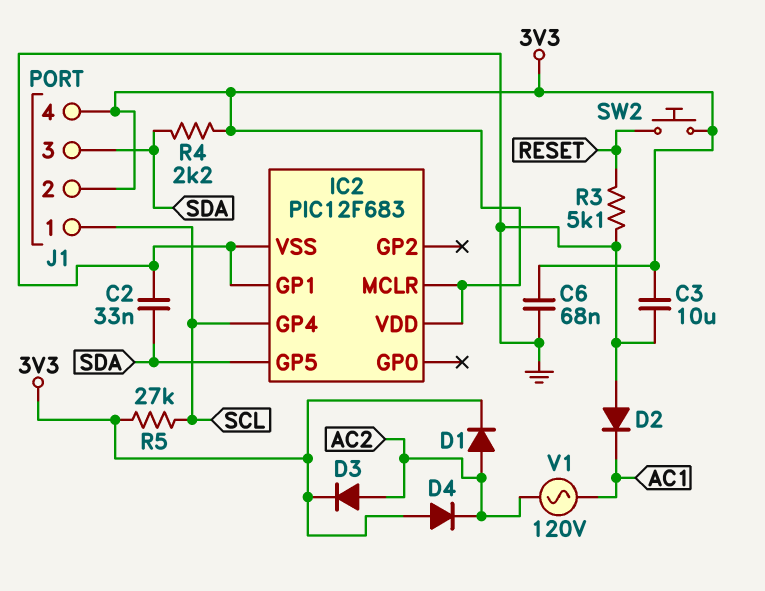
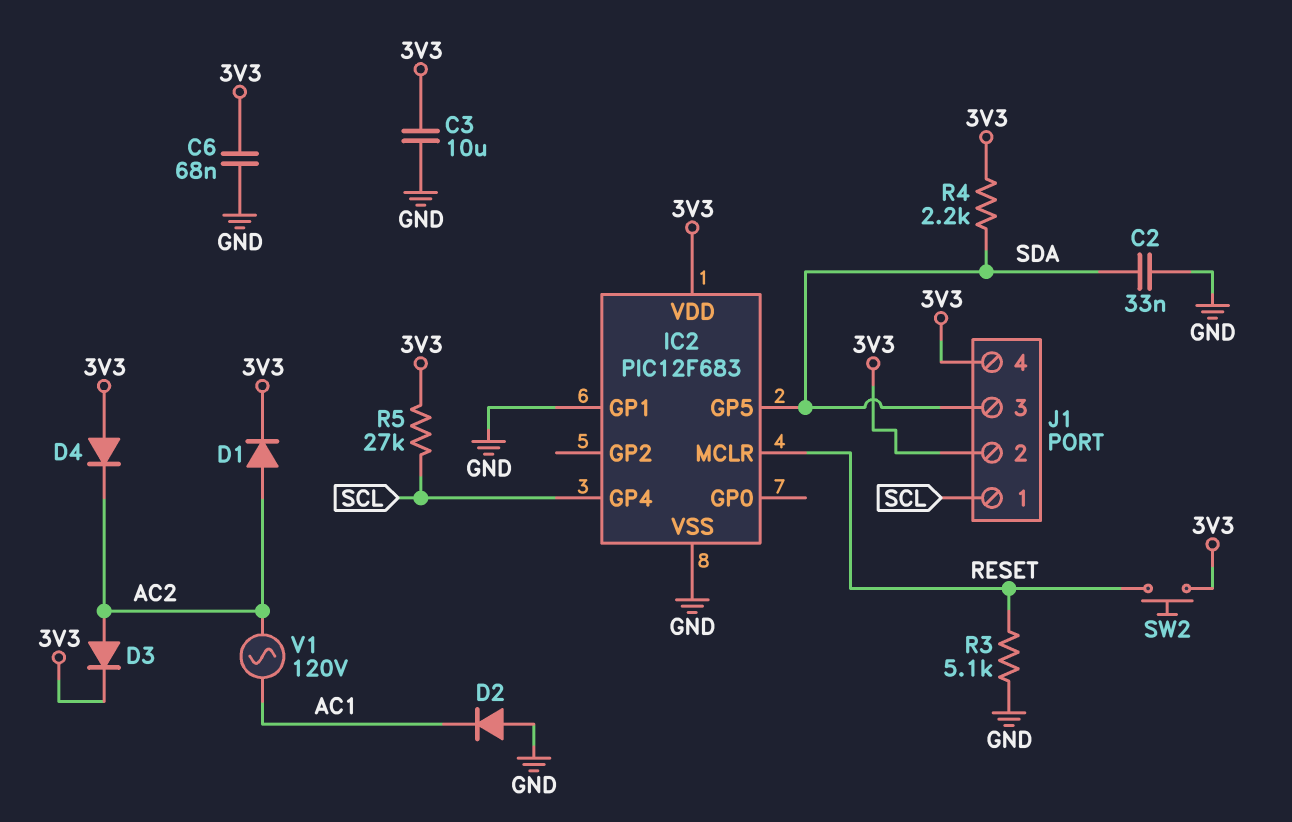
IC2 pin MCLR: 3V3 -> RESET

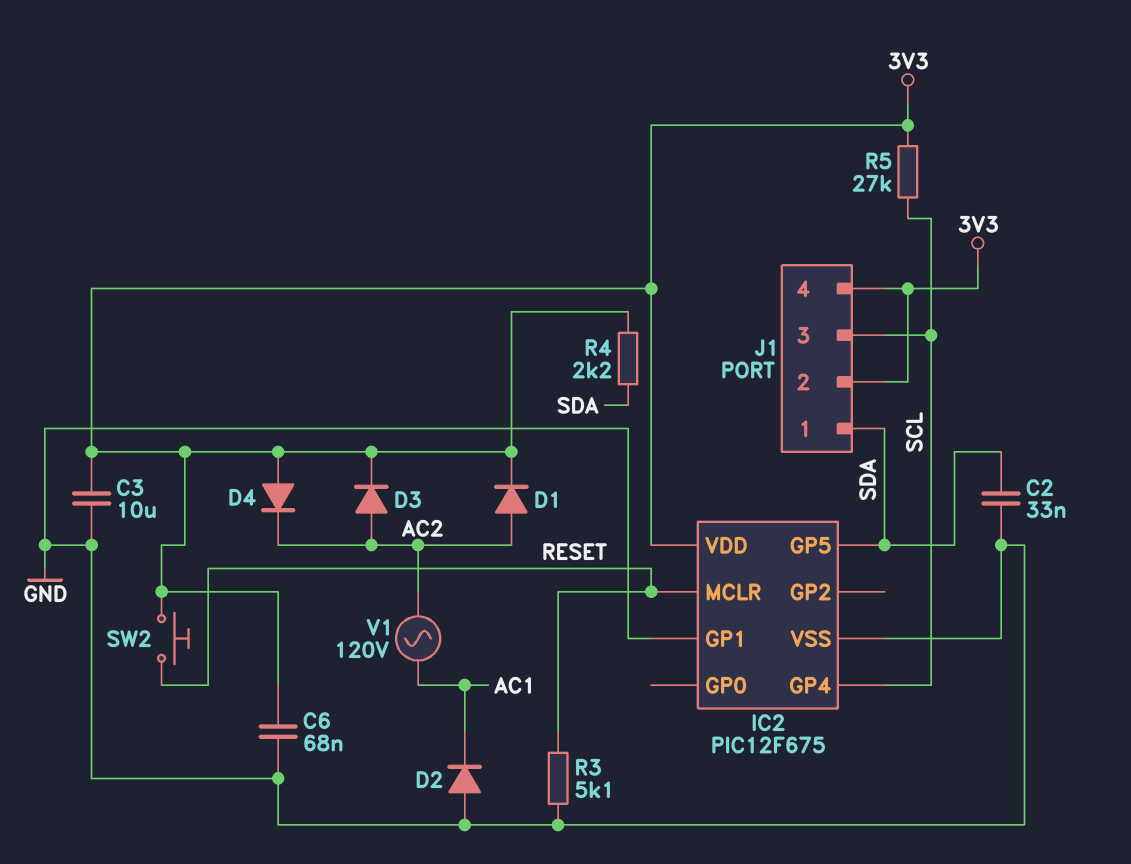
IC2: PIC12F683 -> PIC12F675
J1 pin 1: SCL -> SDA
J1 pin 3: SDA -> SCL

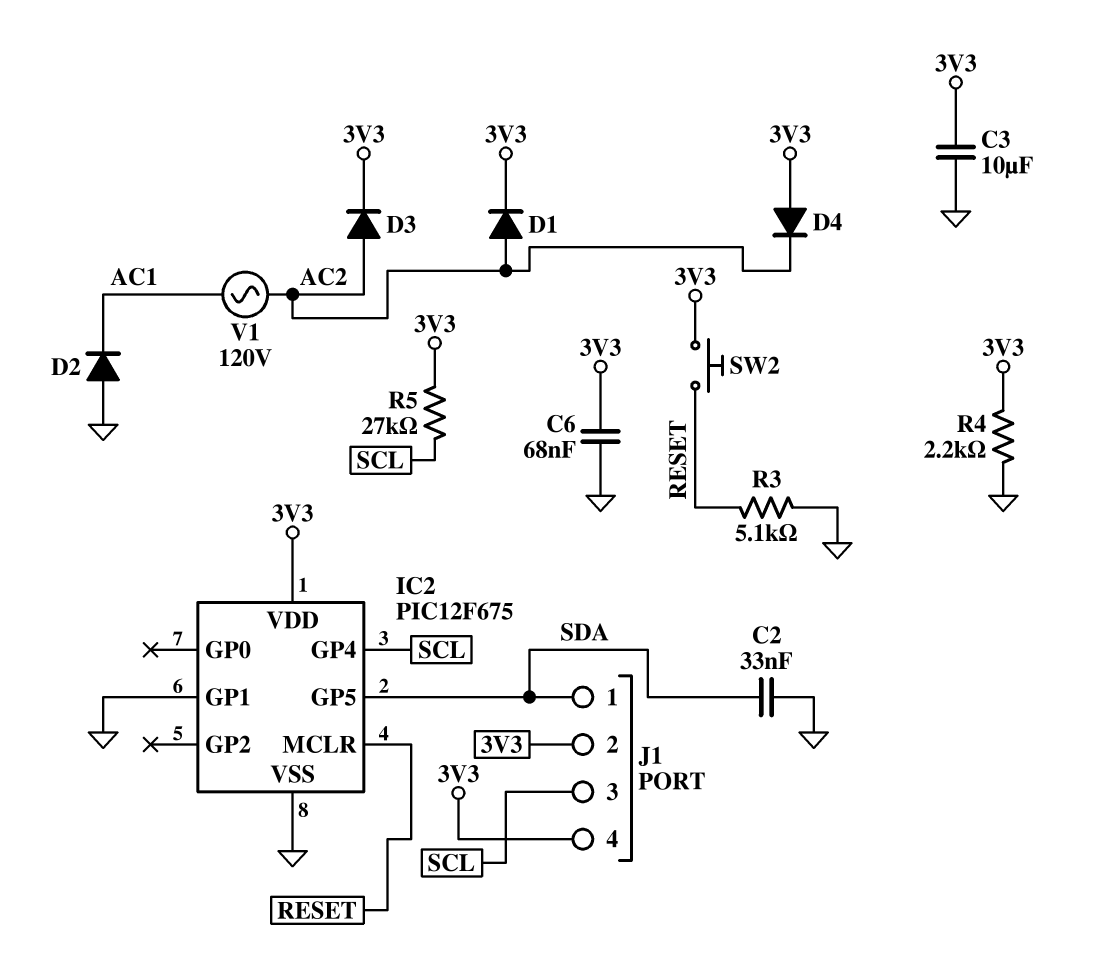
R4: 2.2k (3V3, SDA) -> 2.2k (3V3, GND)

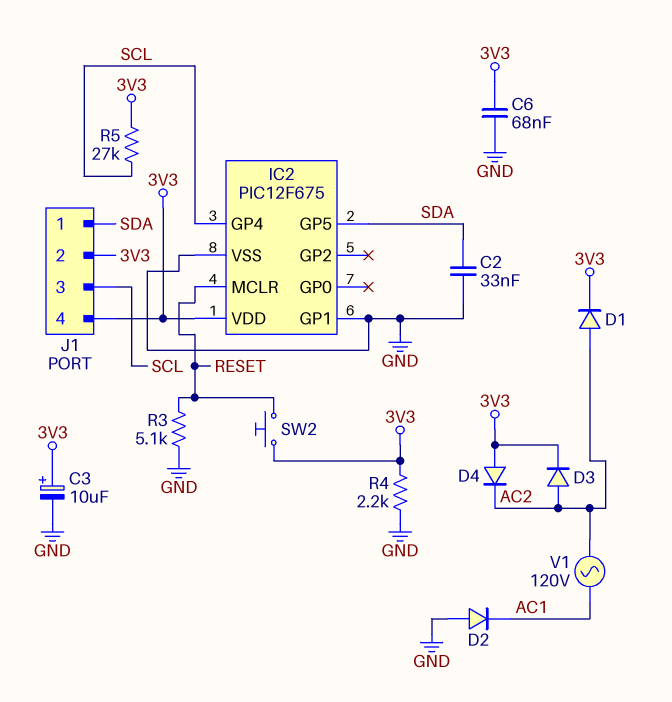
C3: 10uF (3V3, GND) -> 10uF (plus 3V3, minus GND)

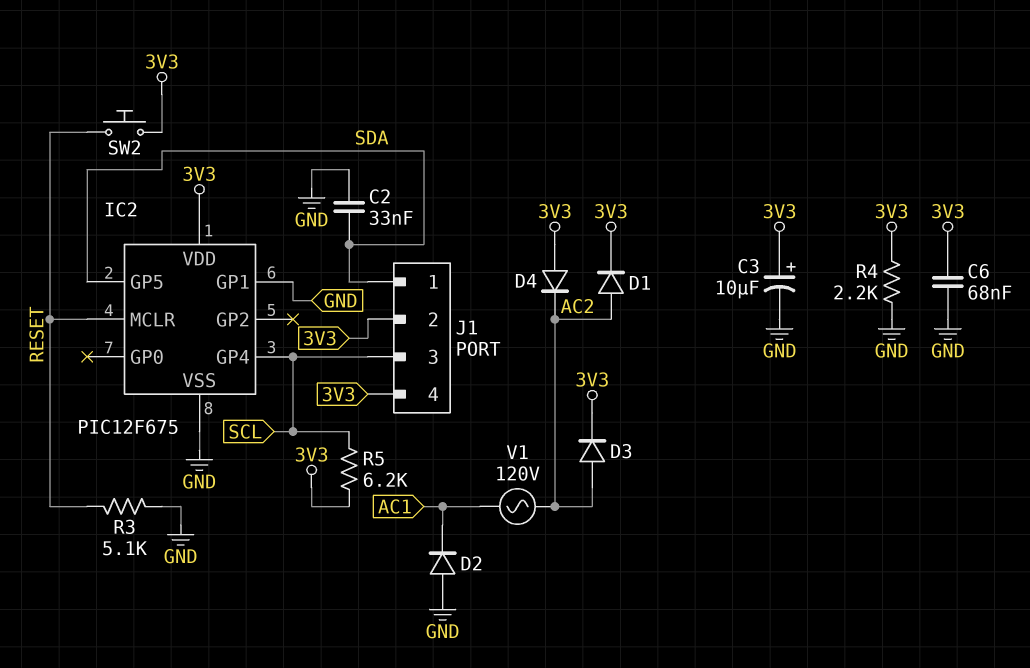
R5: 27k (3V3, SCL) -> 6.2k (3V3, SCL)

